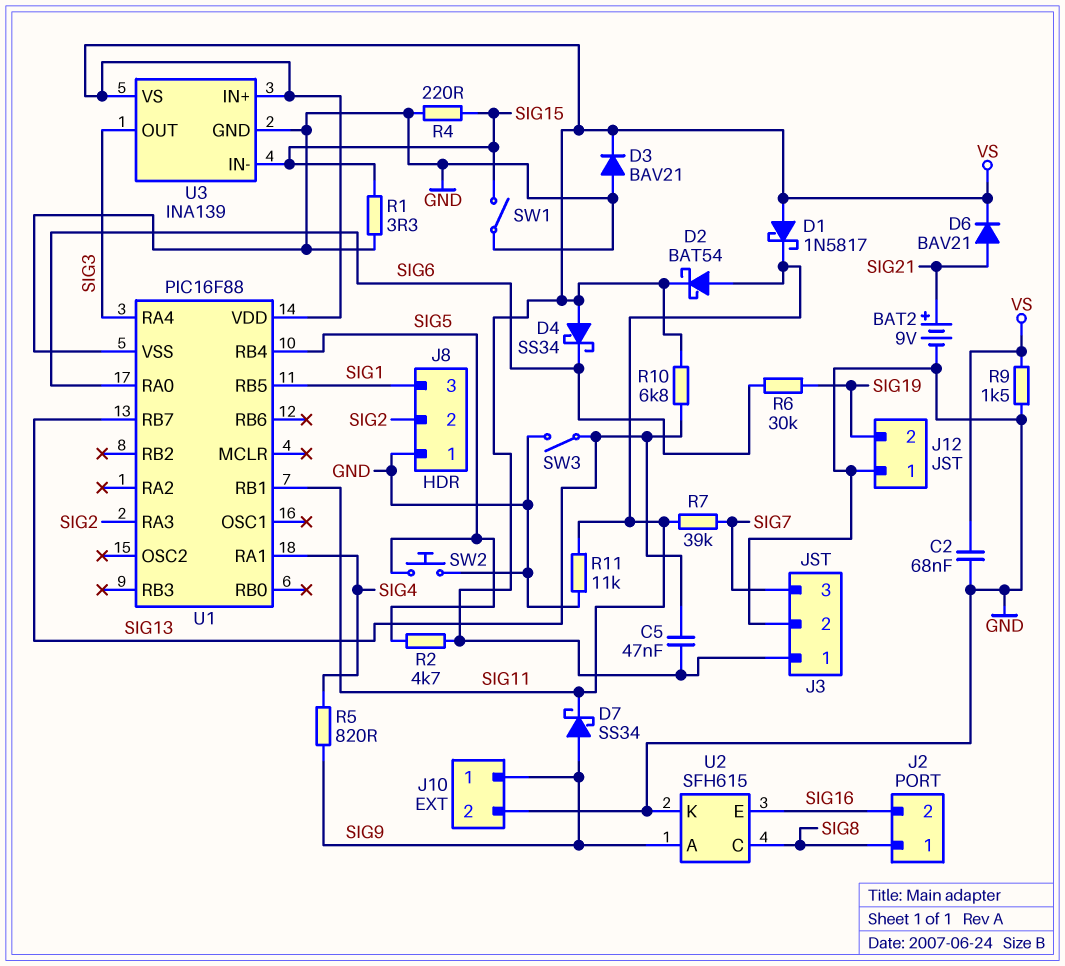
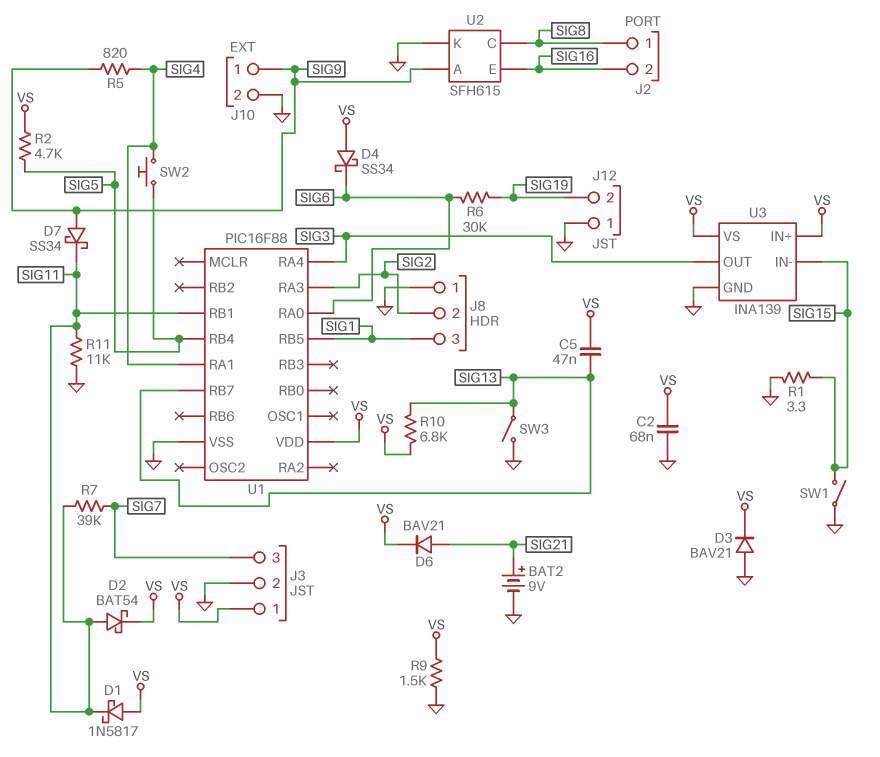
R4: 220 (GND, SIG15) -> none
SW2: button (GND, SIG5) -> button (SIG4, SIG5)

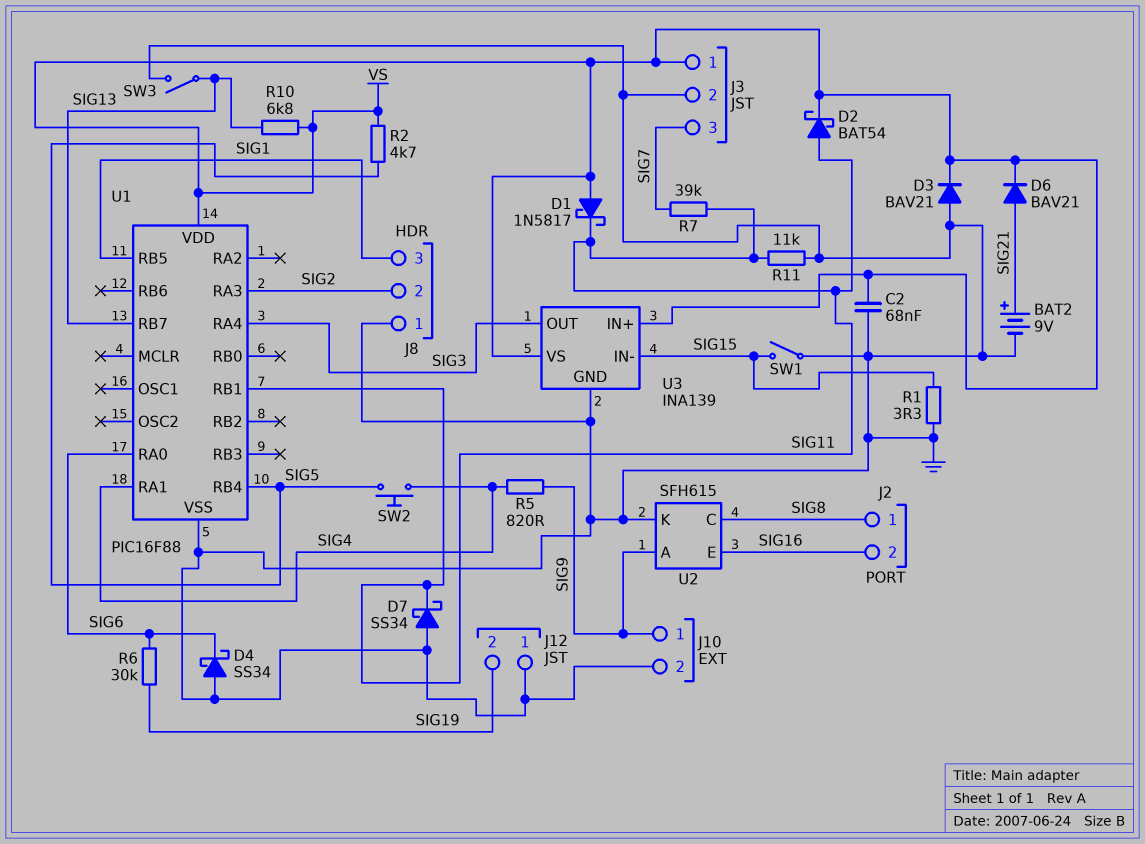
C5: 47nF (SIG13, VS) -> none
D4: schottky SS34 (A VS, K SIG6) -> schottky SS34 (A GND, K SIG6)
D7: schottky SS34 (A SIG9, K SIG11) -> schottky SS34 (A GND, K SIG11)
R9: 1.5k (GND, VS) -> none

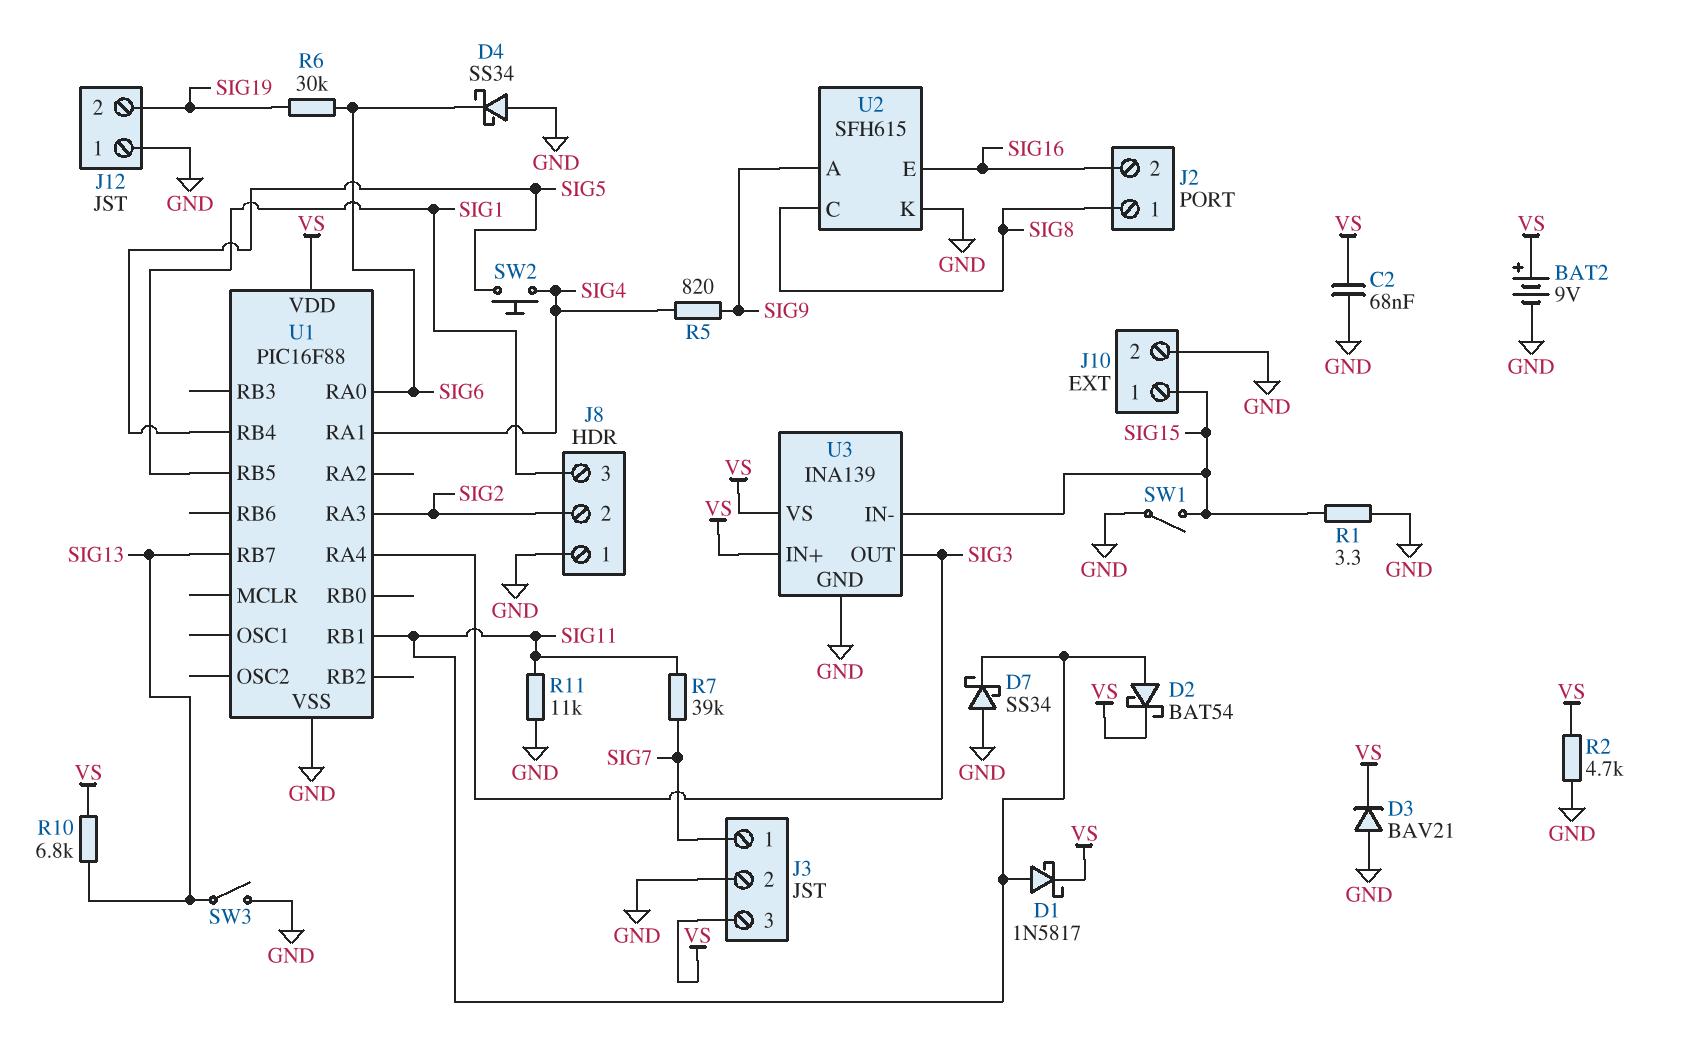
BAT2: 9V (plus SIG21, minus GND) -> 9V (plus VS, minus GND)
D1: schottky 1N5817 (A VS, K SIG11) -> schottky 1N5817 (A SIG11, K VS)
D6: diode BAV21 (A SIG21, K VS) -> none
J3 pin 1: VS -> SIG7
J3 pin 3: SIG7 -> VS
J10 pin 1: SIG9 -> SIG15
R2: 4.7k (SIG5, VS) -> 4.7k (GND, VS)

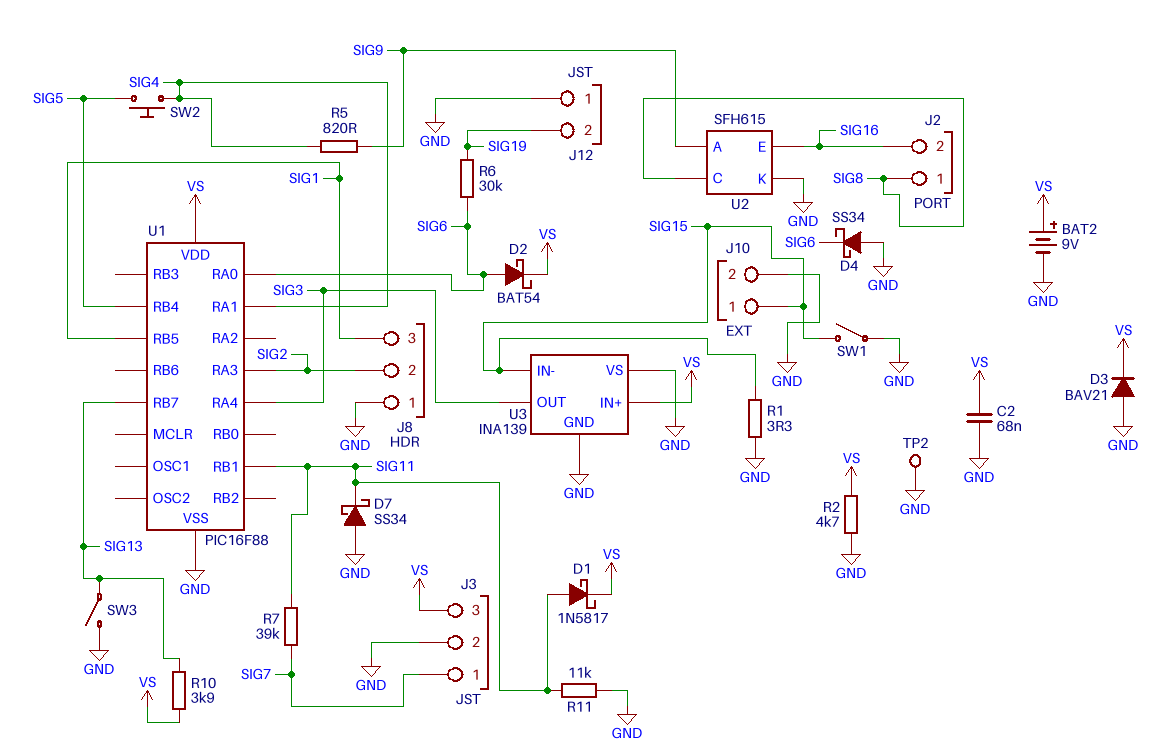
D2: schottky BAT54 (A SIG11, K VS) -> schottky BAT54 (A SIG6, K VS)
R10: 6.8k (SIG13, VS) -> 3.9k (SIG13, VS)
TP2: none -> test point (GND)
U3 pin VS: VS -> GND

